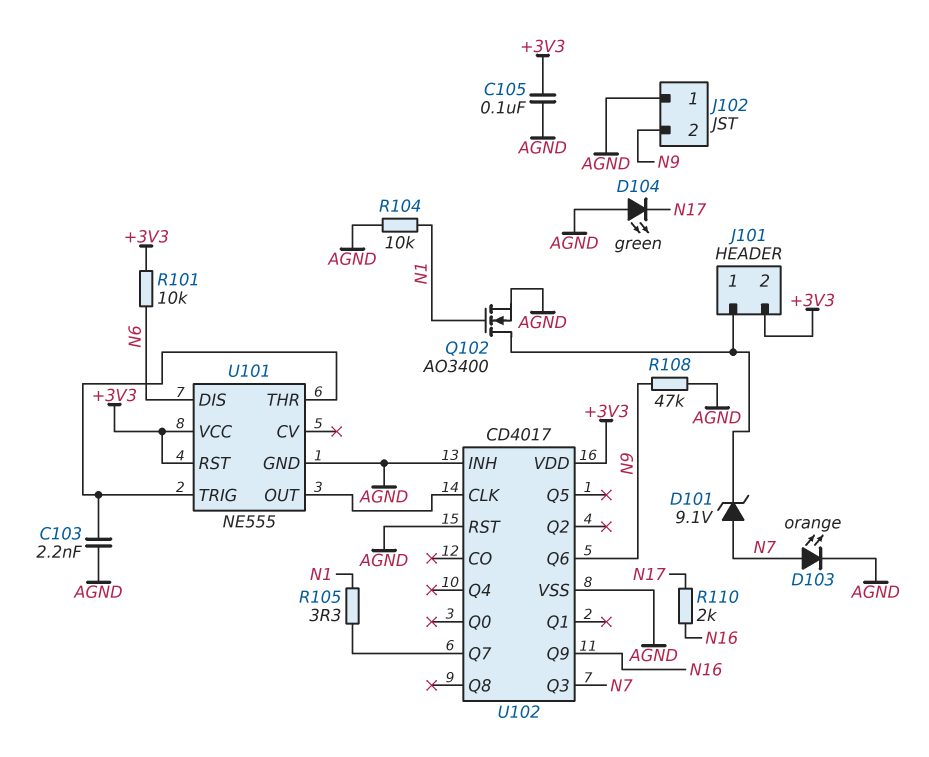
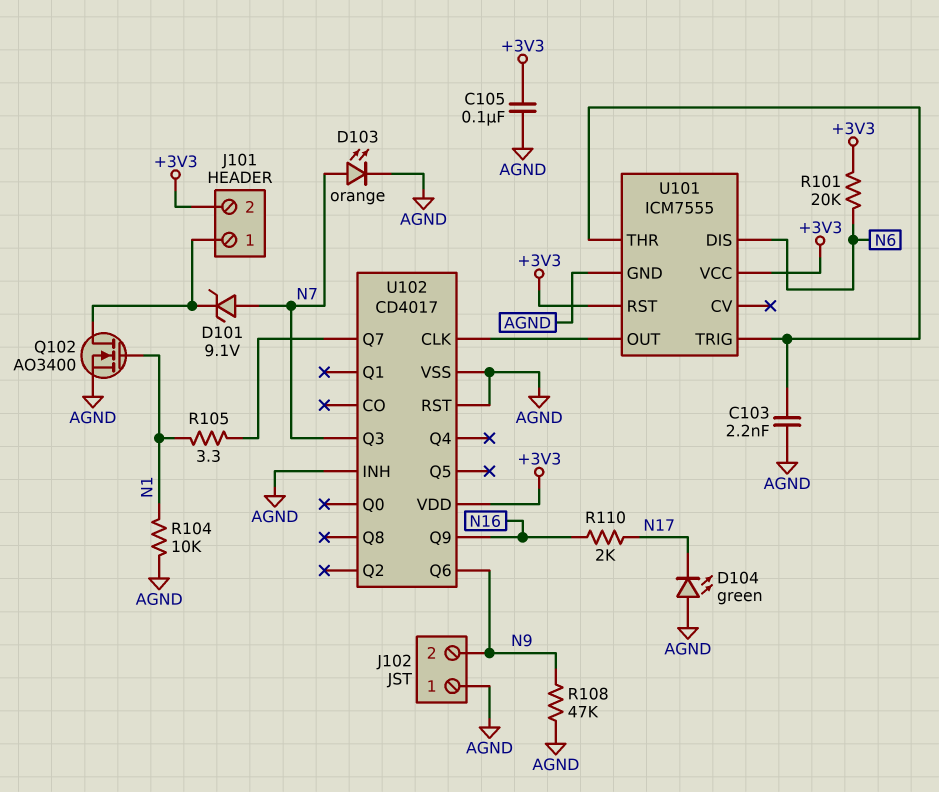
R101: 10k (+3V3, N6) -> 20k (+3V3, N6)
U101: NE555 -> ICM7555

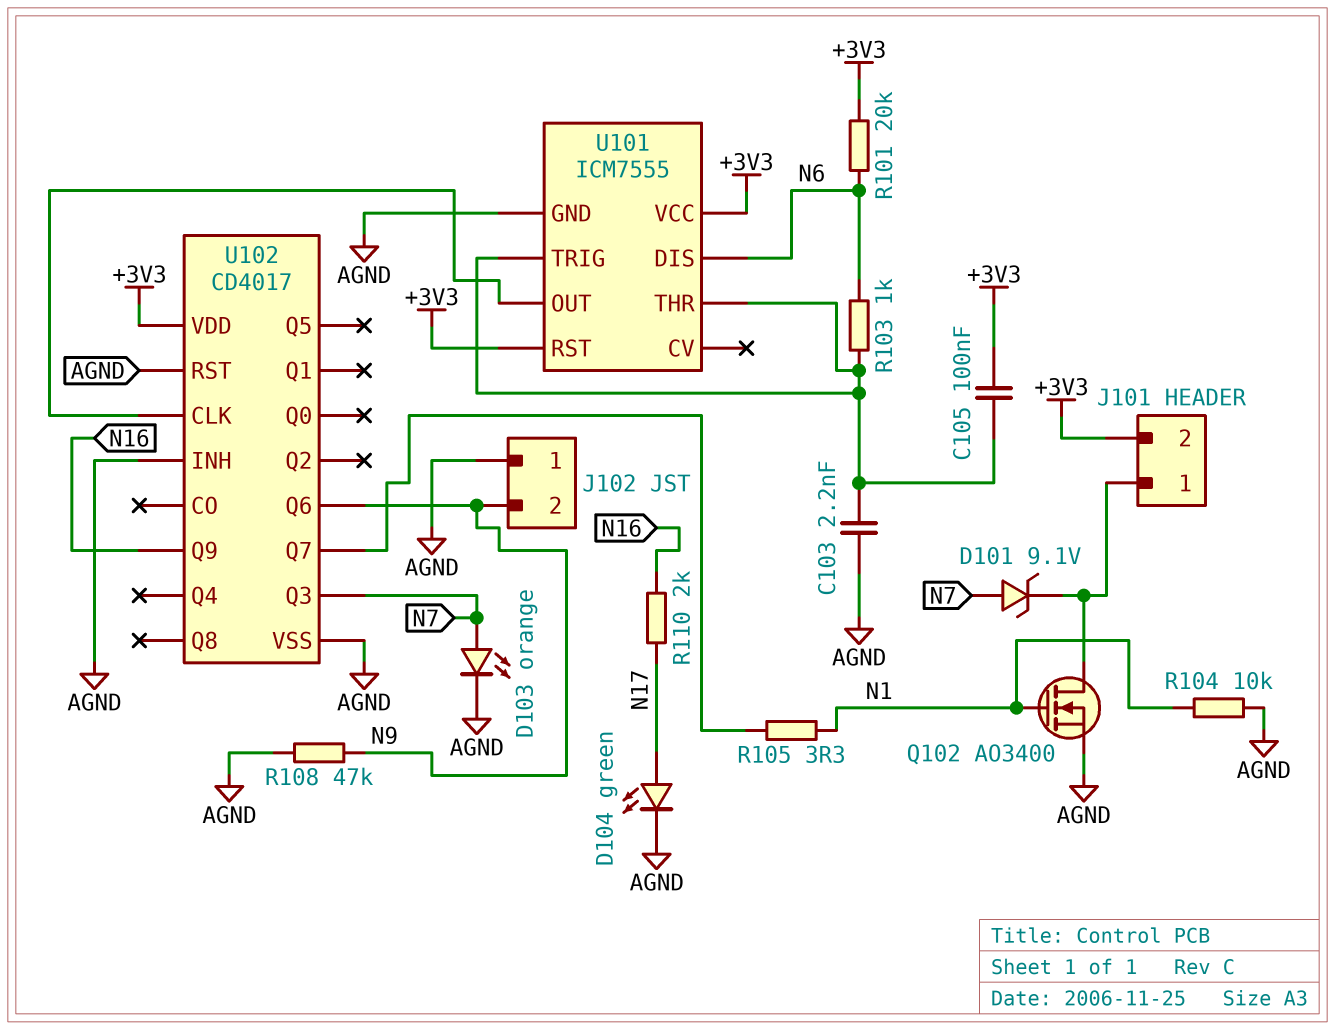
C105: 100nF (+3V3, AGND) -> 100nF (+3V3, U101/THR)
D104: LED green (A AGND, K N17) -> LED green (A N17, K AGND)
R103: none -> 1k (N6, U101/THR)

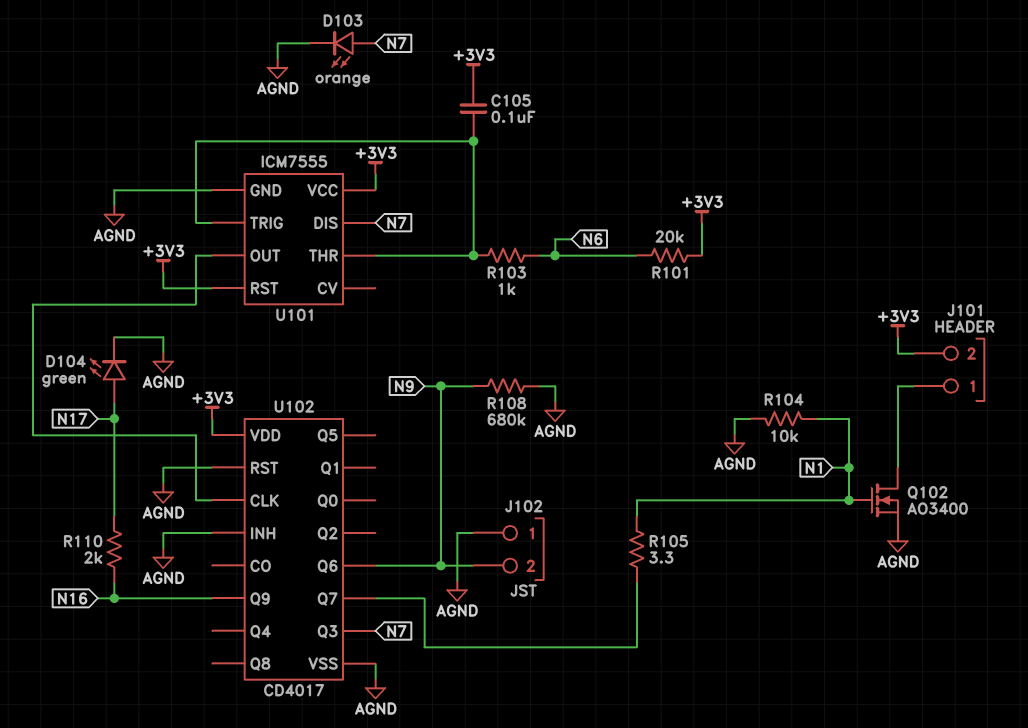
C103: 2.2nF (AGND, U101/THR) -> none
D101: zener 9.1V (A N7, K J101/1) -> none
R108: 47k (AGND, N9) -> 680k (AGND, N9)
U101 pin DIS: N6 -> N7

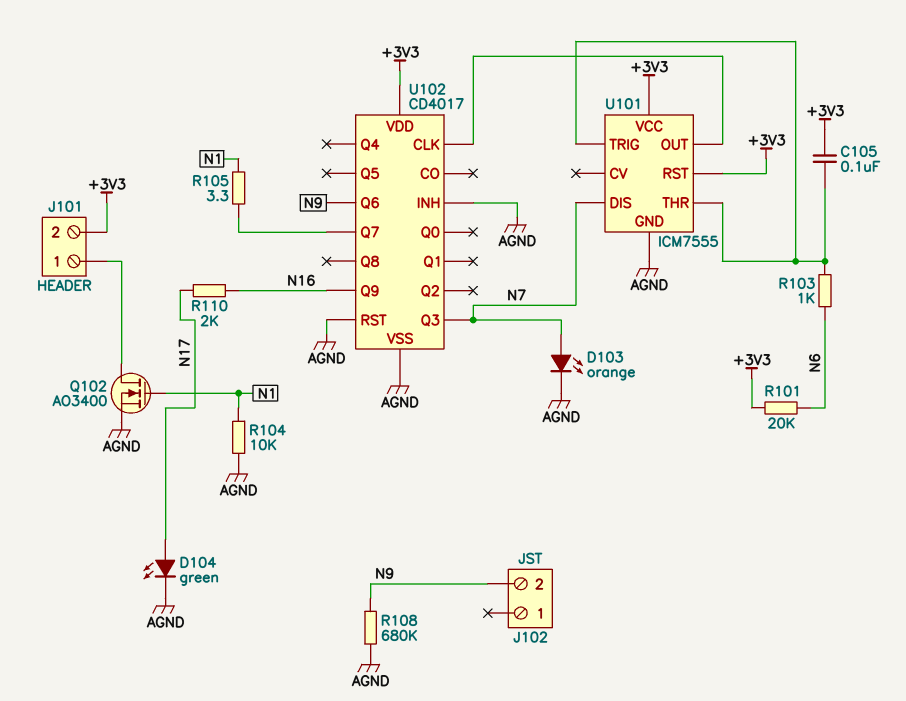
J102 pin 1: AGND -> none

